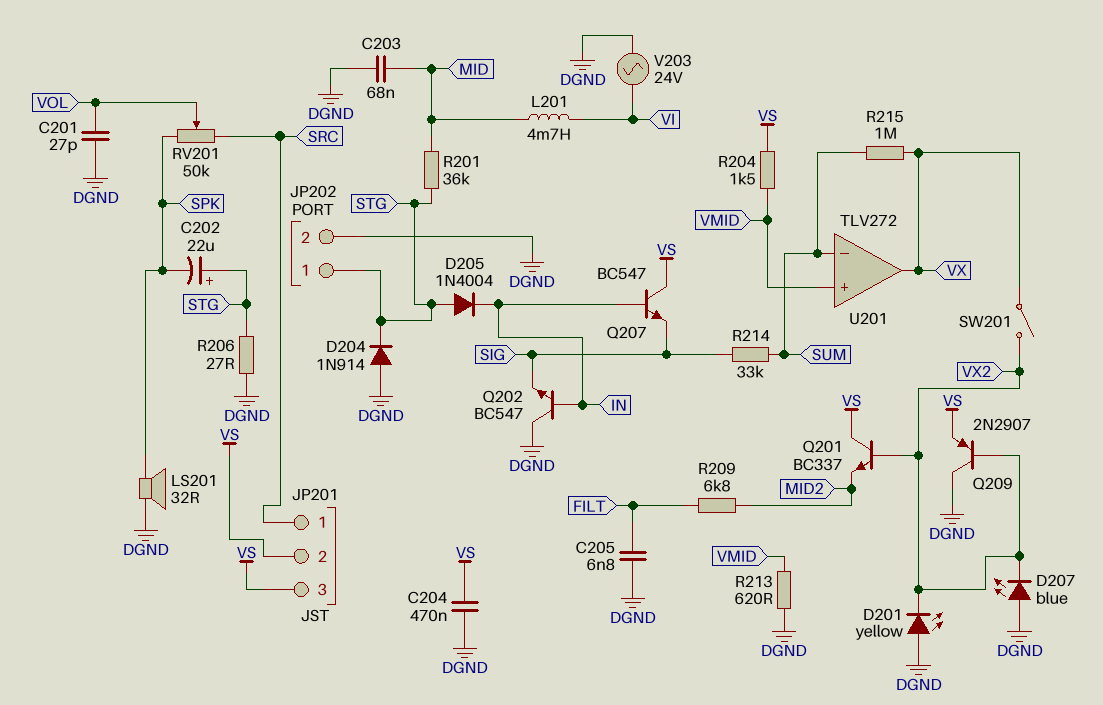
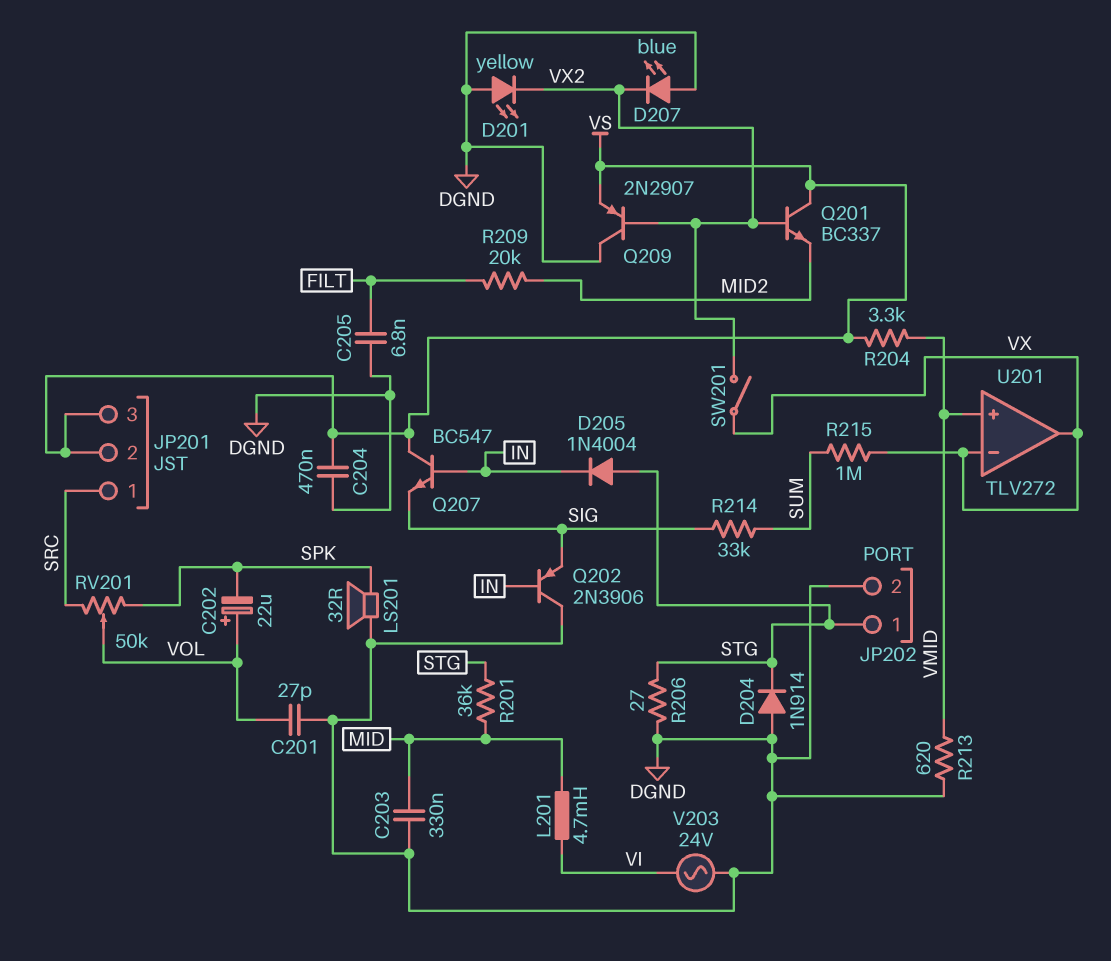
C202: 22uF (plus STG, minus SPK) -> 22uF (plus VOL, minus SPK)
C203: 68nF (DGND, MID) -> 330nF (DGND, MID)
Q202: NPN BC547 (B IN, C DGND, E SIG) -> PNP 2N3906 (B IN, C DGND, E SIG)
R204: 1.5k (VMID, VS) -> 3.3k (VMID, VS)
R209: 6.8k (FILT, MID2) -> 20k (FILT, MID2)
U201 pin in-: SUM -> VX

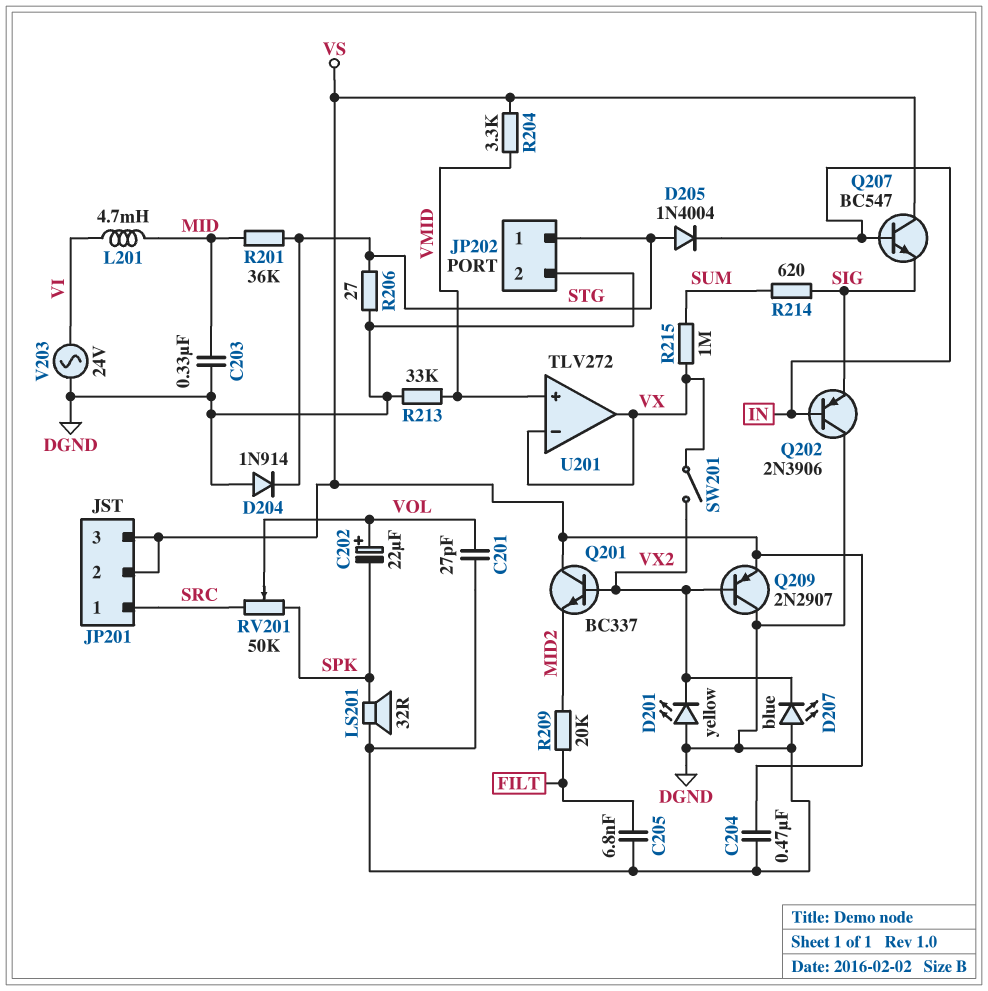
R213: 620 (DGND, VMID) -> 33k (DGND, VMID)
R214: 33k (SIG, SUM) -> 620 (SIG, SUM)

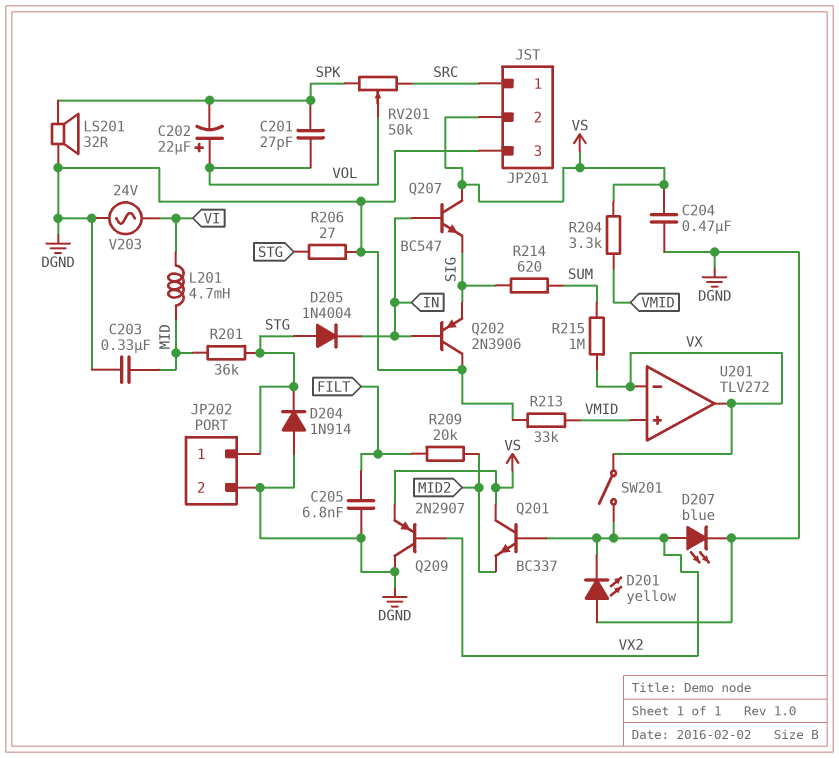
C201: 27pF (DGND, VOL) -> 27pF (SPK, VOL)
D207: LED blue (A DGND, K VX2) -> LED blue (A VX2, K DGND)
JP201 pin 3: VS -> DGND

